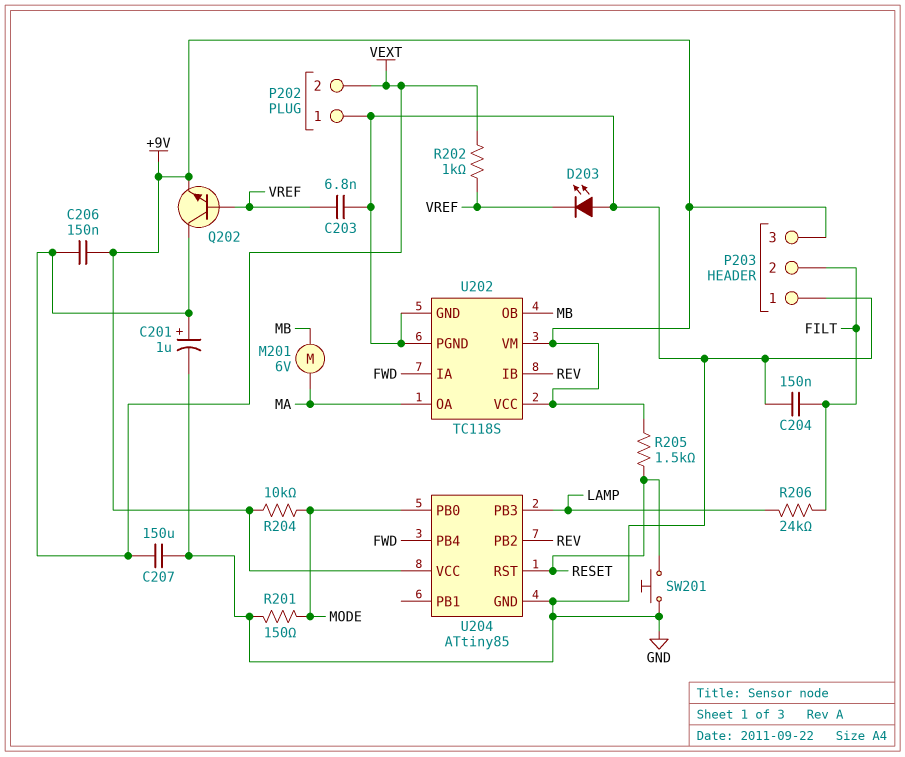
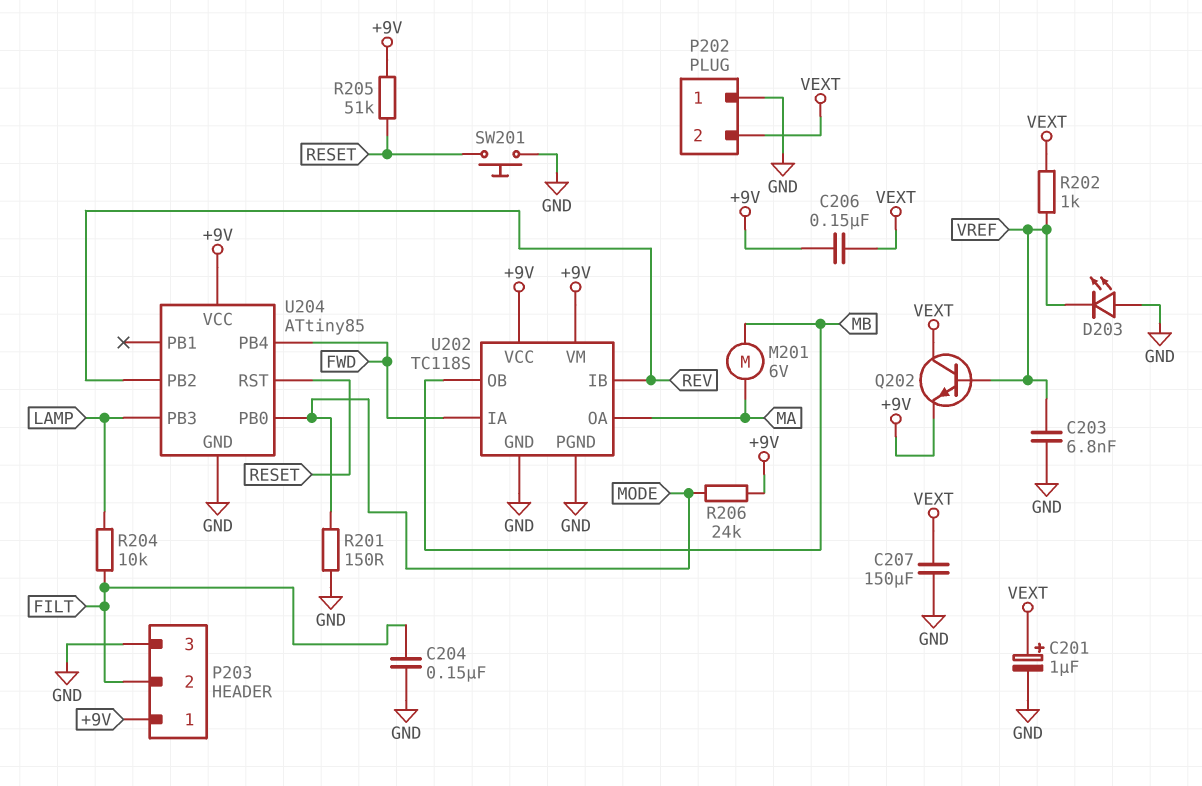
P203 pin 1: GND -> +9V
P203 pin 3: +9V -> GND
R204: 10k (+9V, MODE) -> 10k (FILT, LAMP)
R205: 1.5k (+9V, RESET) -> 51k (+9V, RESET)
R206: 24k (FILT, LAMP) -> 24k (+9V, MODE)

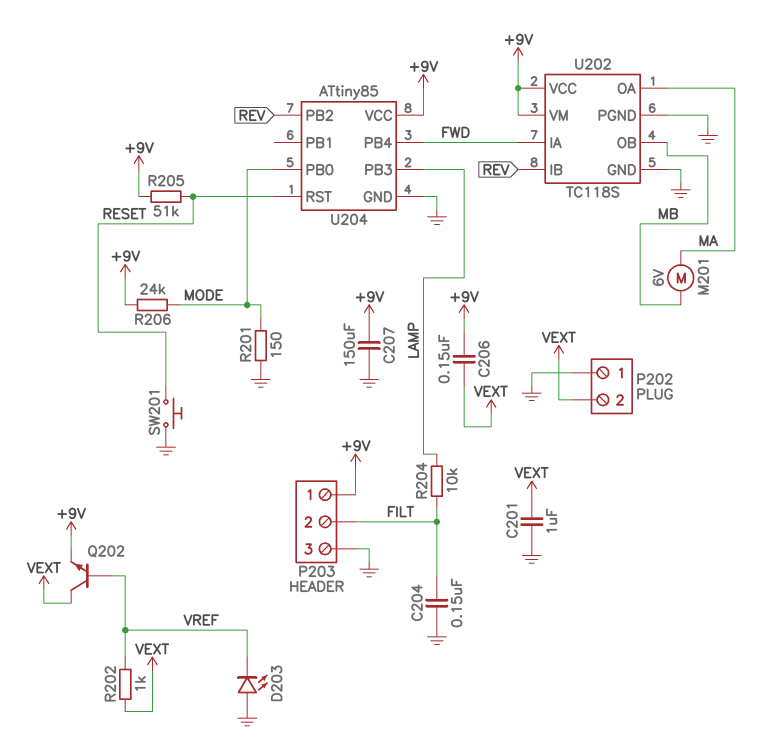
C201: 1uF (plus VEXT, minus GND) -> 1uF (GND, VEXT)
C203: 6.8nF (GND, VREF) -> none
C207: 150uF (GND, VEXT) -> 150uF (+9V, GND)

